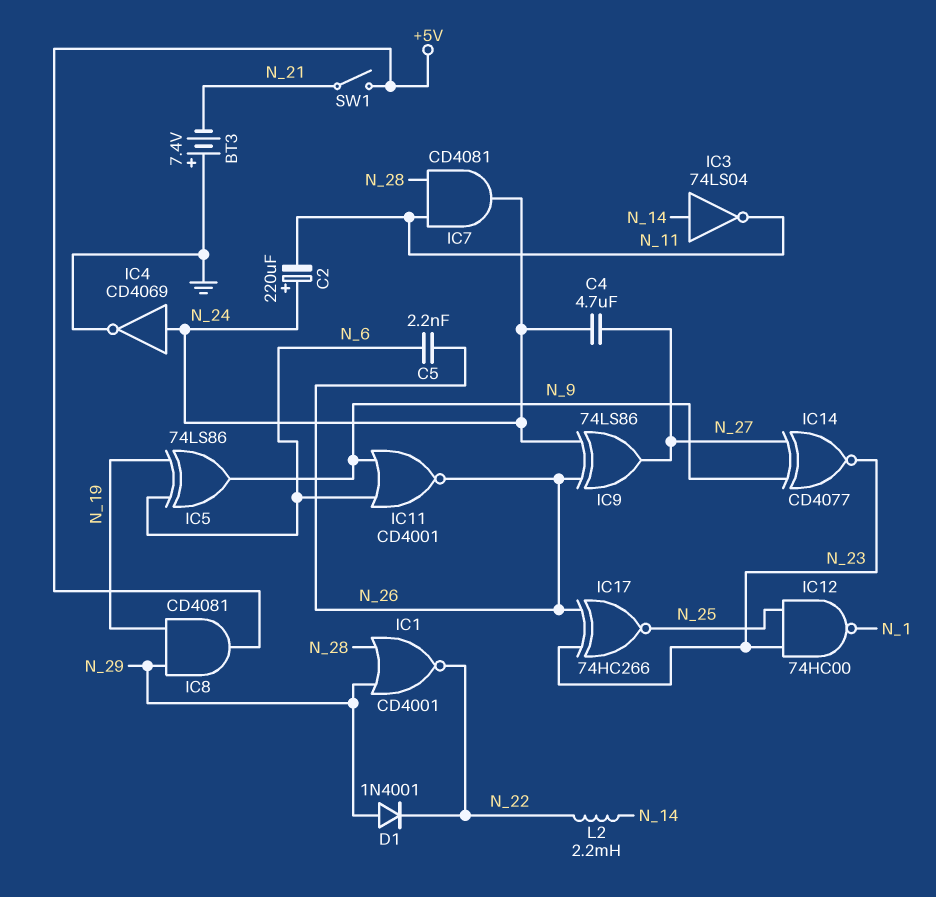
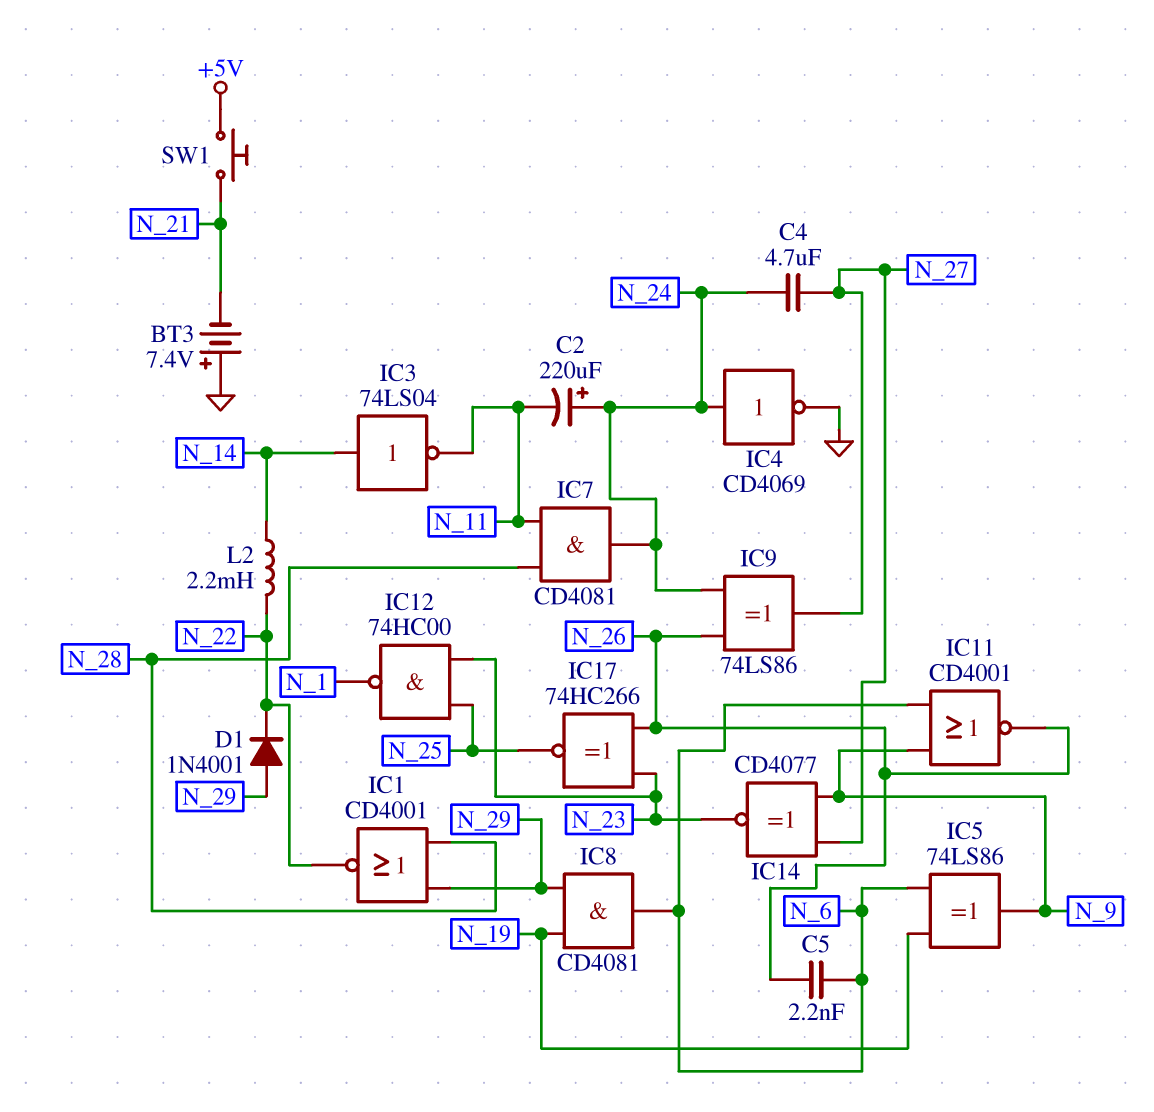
IC8: AND CD4081 (in N_19, in N_29, out +5V) -> AND CD4081 (in N_19, in N_29, out N_6)
SW1: switch (+5V, N_21) -> button (+5V, N_21)

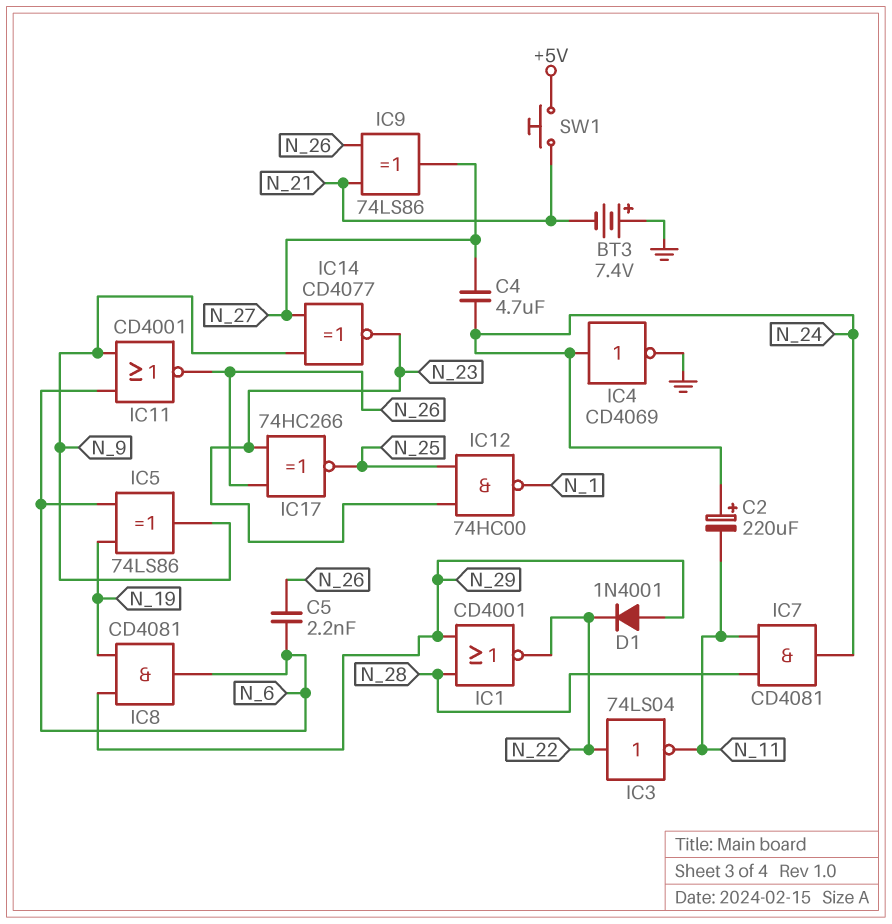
IC3: NOT 74LS04 (in N_14, out N_11) -> NOT 74LS04 (in N_22, out N_11)
IC9: XOR 74LS86 (in N_24, in N_26, out N_27) -> XOR 74LS86 (in N_21, in N_26, out N_27)
L2: 2.2mH (N_14, N_22) -> none

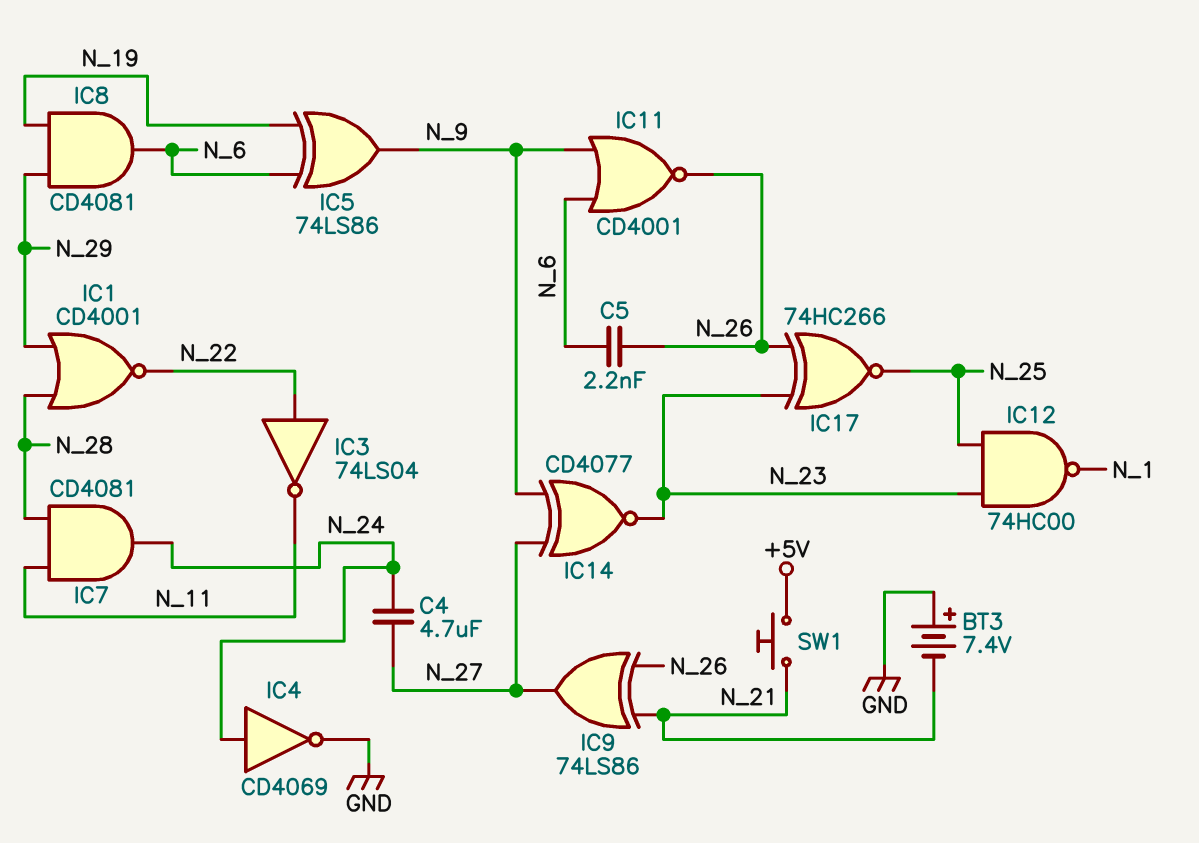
C2: 220uF (plus N_24, minus N_11) -> none
D1: diode 1N4001 (A N_29, K N_22) -> none

